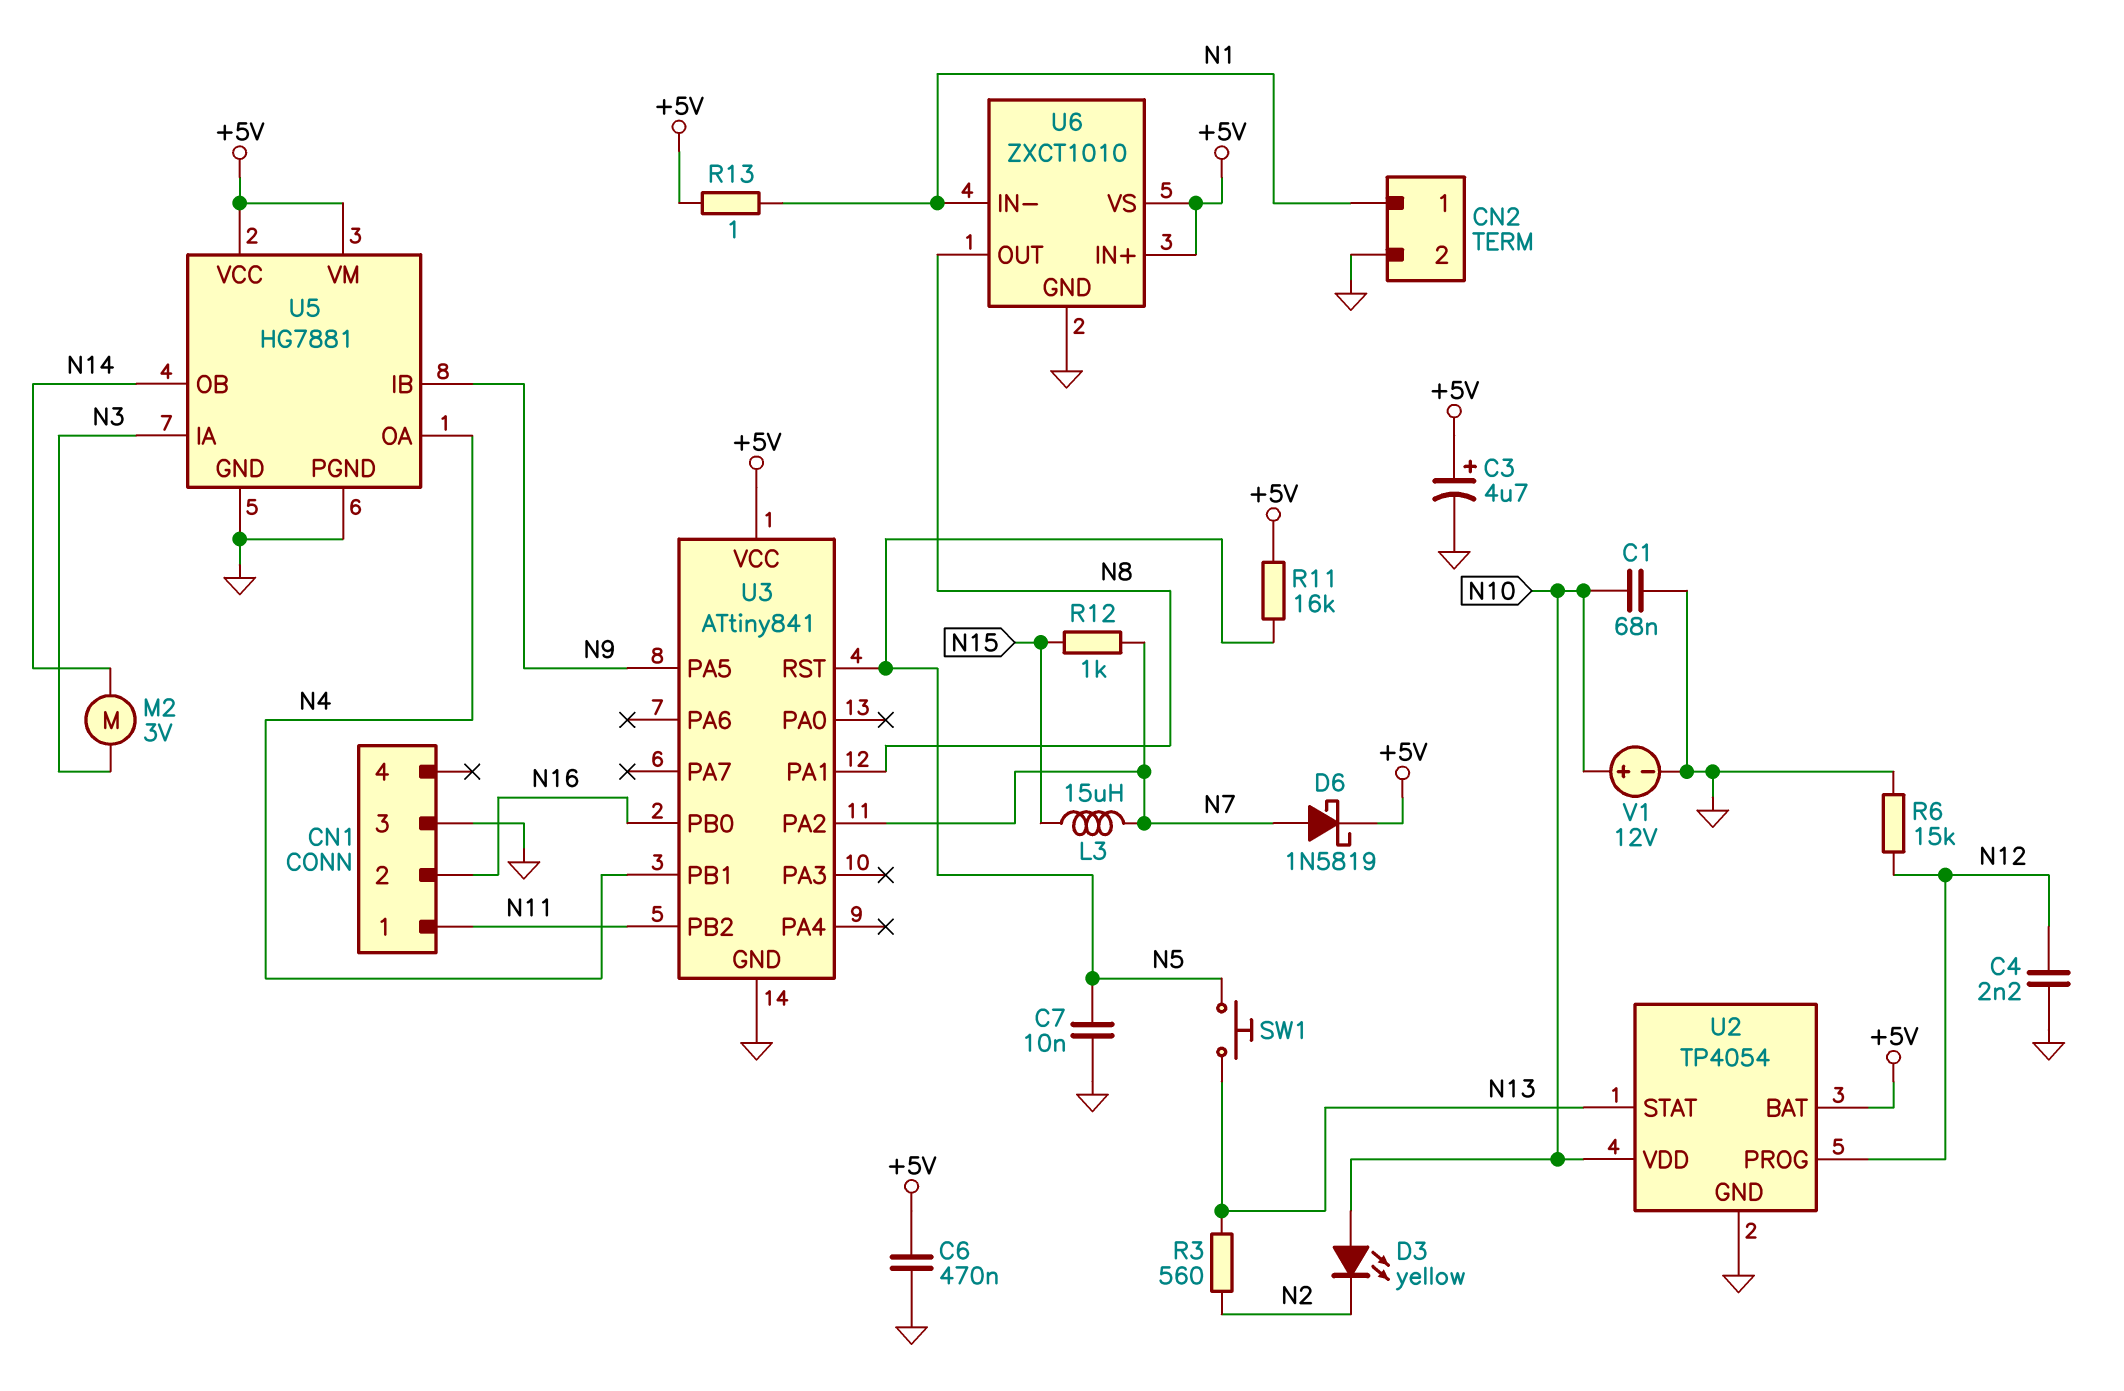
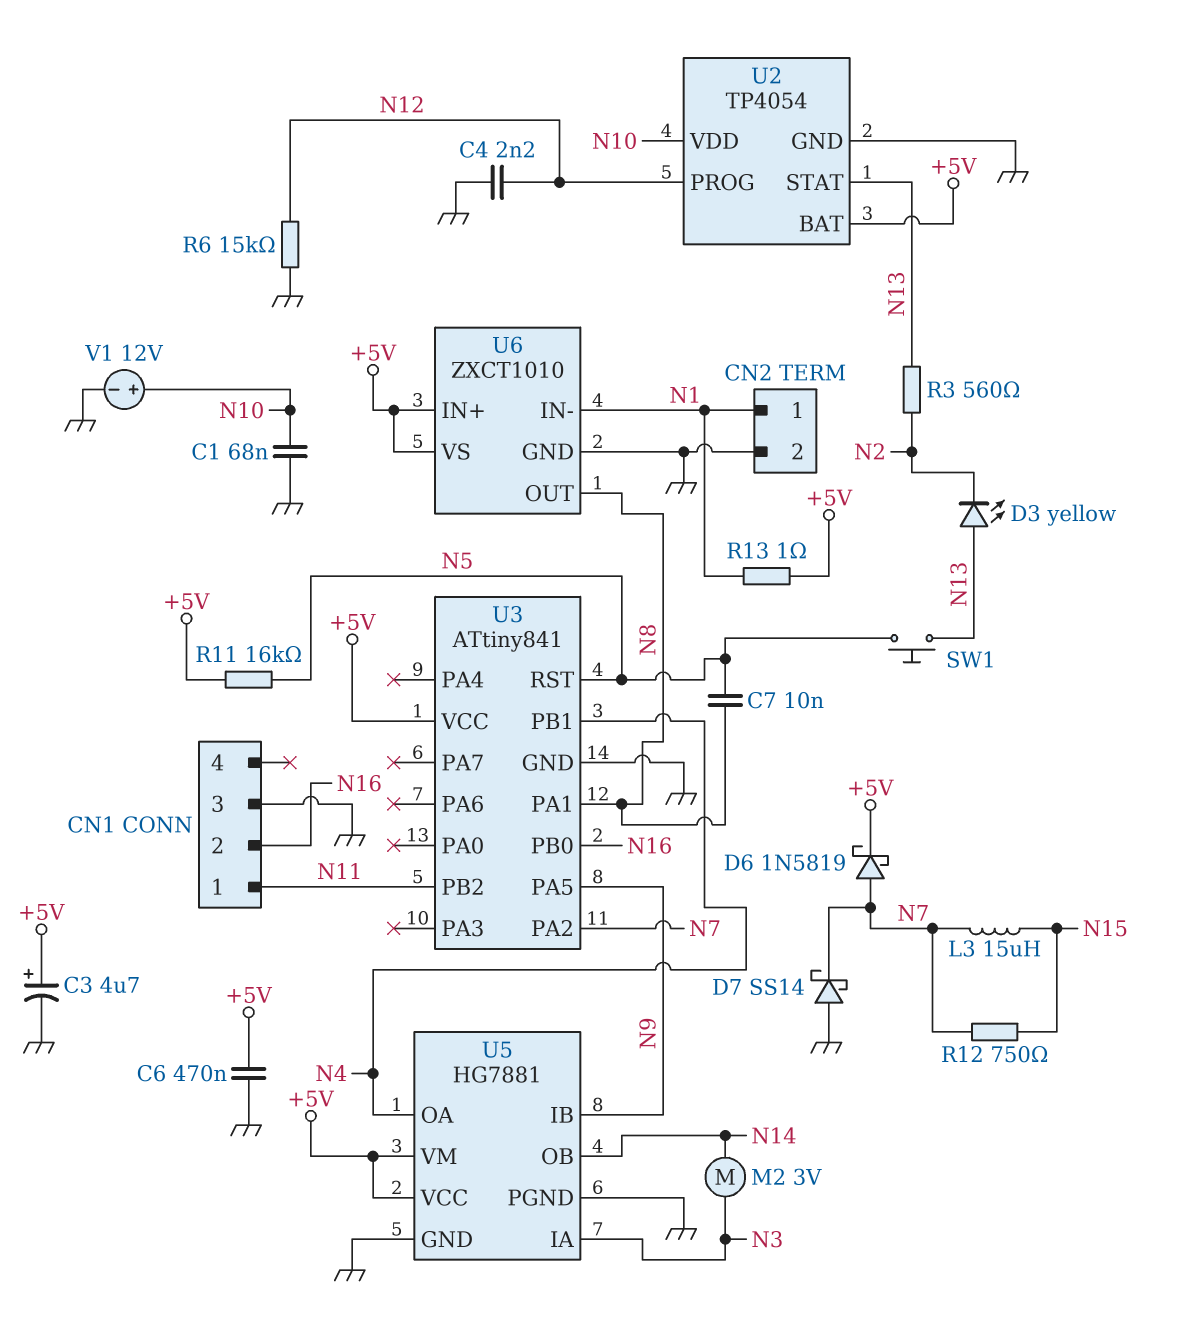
C7: 10nF (GND, N5) -> 10nF (N5, N8)
D3: LED yellow (A N10, K N2) -> LED yellow (A N13, K N2)
D7: none -> schottky SS14 (A GND, K N7)
R12: 1k (N7, N15) -> 750 (N7, N15)

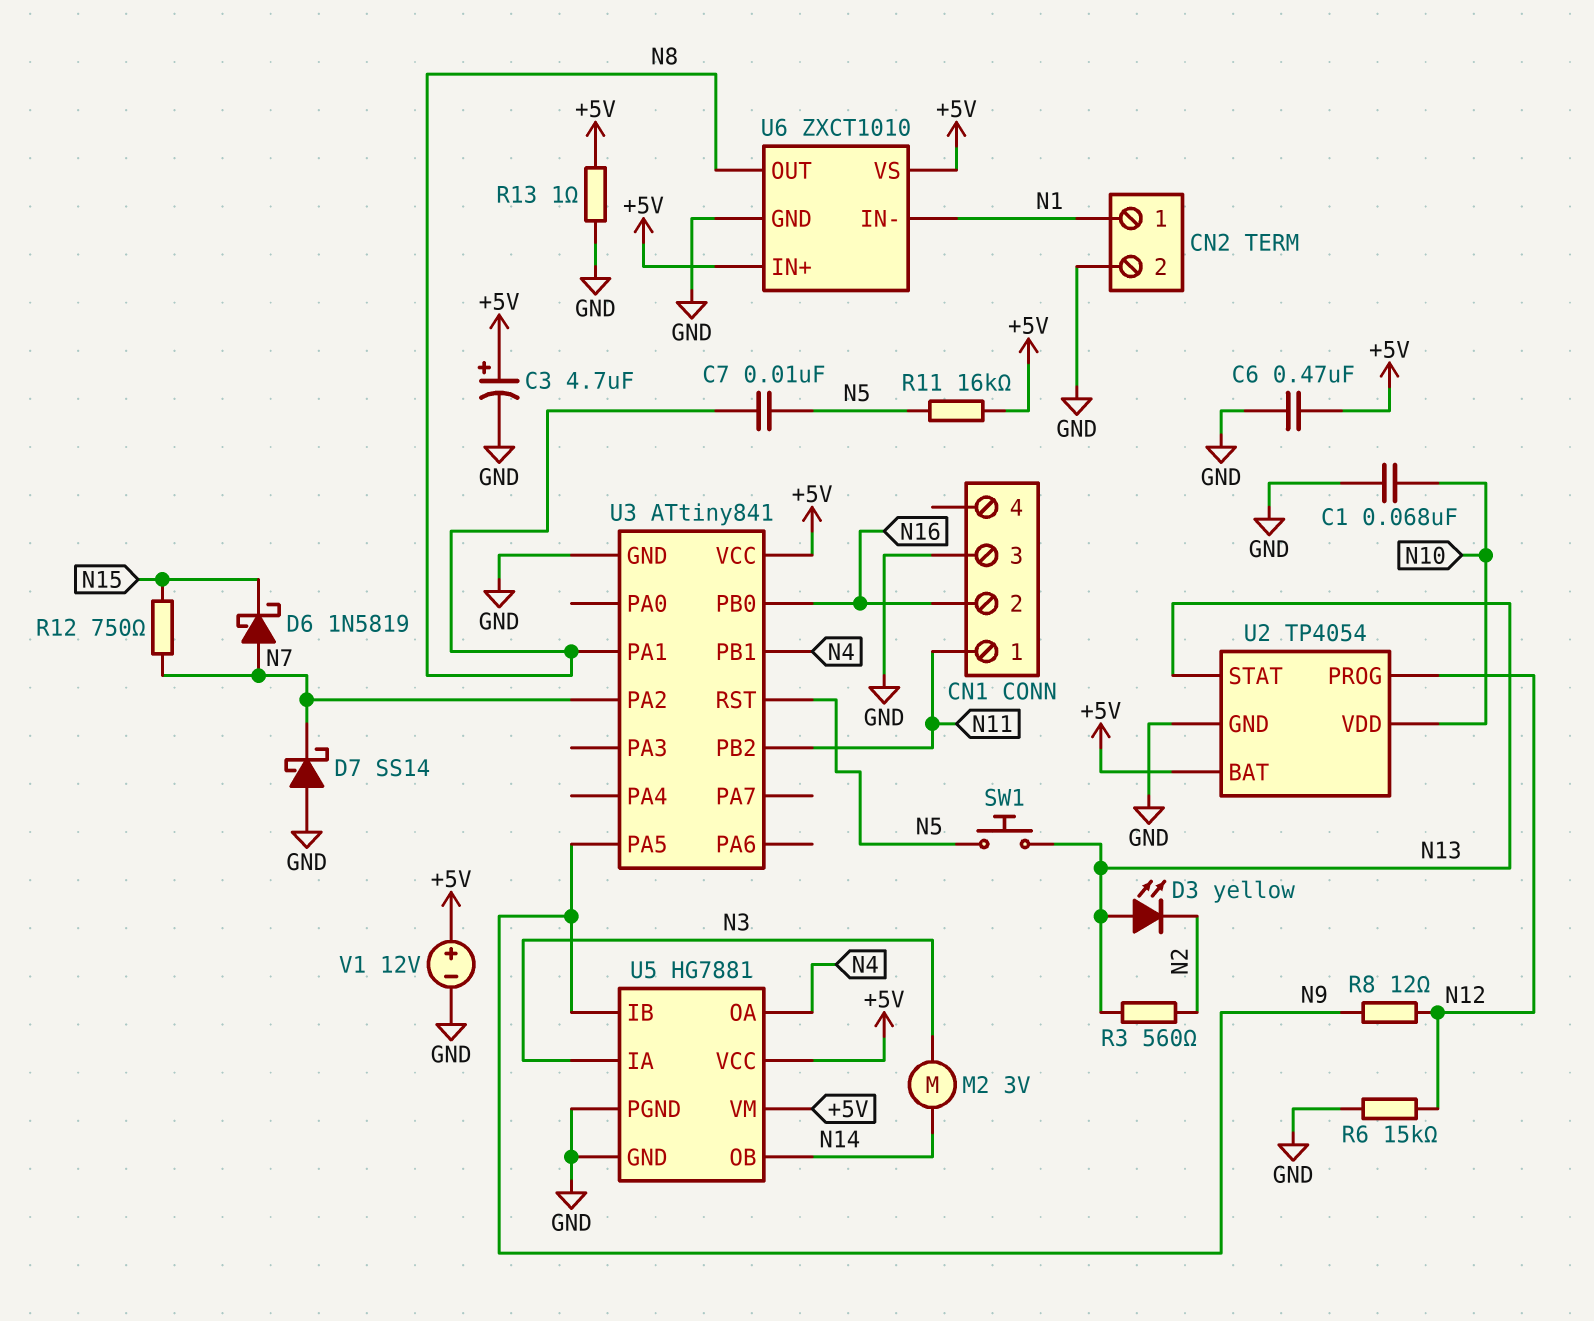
C4: 2.2nF (GND, N12) -> none
D6: schottky 1N5819 (A N7, K +5V) -> schottky 1N5819 (A N7, K N15)
L3: 15uH (N7, N15) -> none
R8: none -> 12 (N9, N12)
R13: 1 (+5V, N1) -> 1 (+5V, GND)
V1: 12V (plus N10, minus GND) -> 12V (plus +5V, minus GND)

